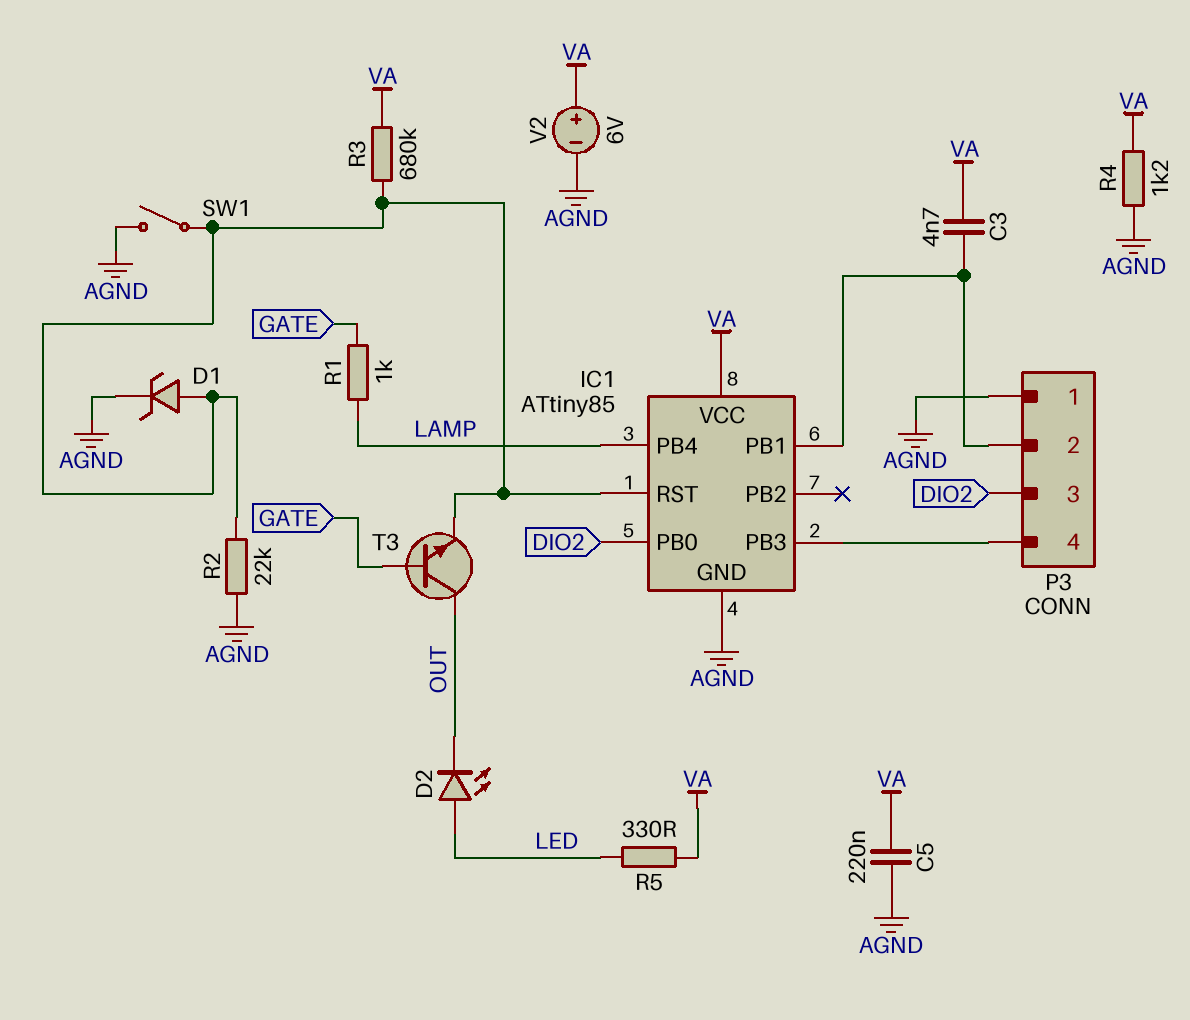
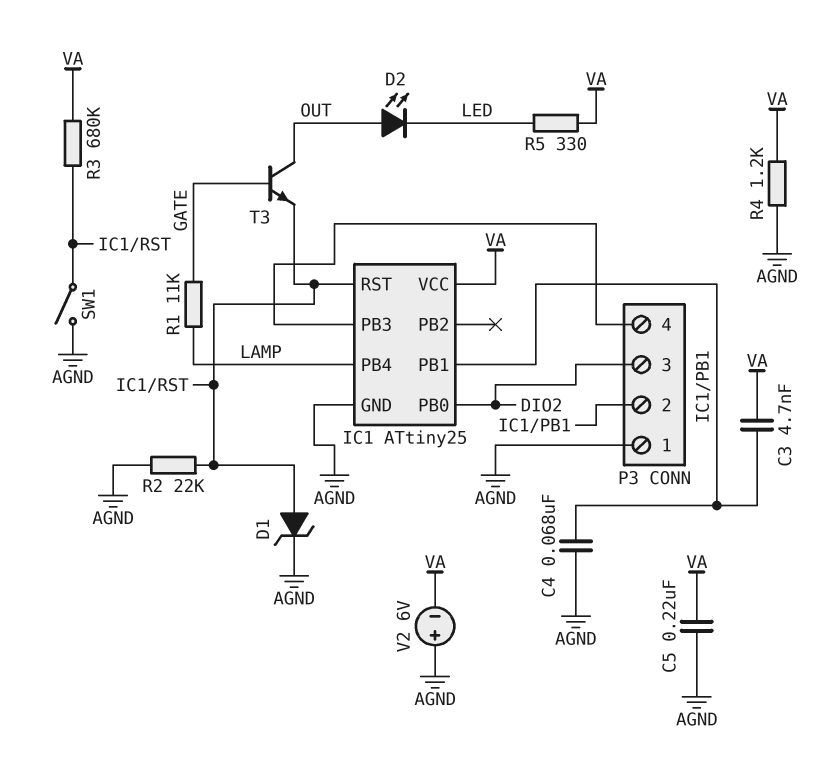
C4: none -> 68nF (AGND, IC1/PB1)
D2: LED (A LED, K OUT) -> LED (A OUT, K LED)
IC1: ATtiny85 -> ATtiny25
R1: 1k (GATE, LAMP) -> 11k (GATE, LAMP)
V2: 6V (plus VA, minus AGND) -> 6V (plus AGND, minus VA)

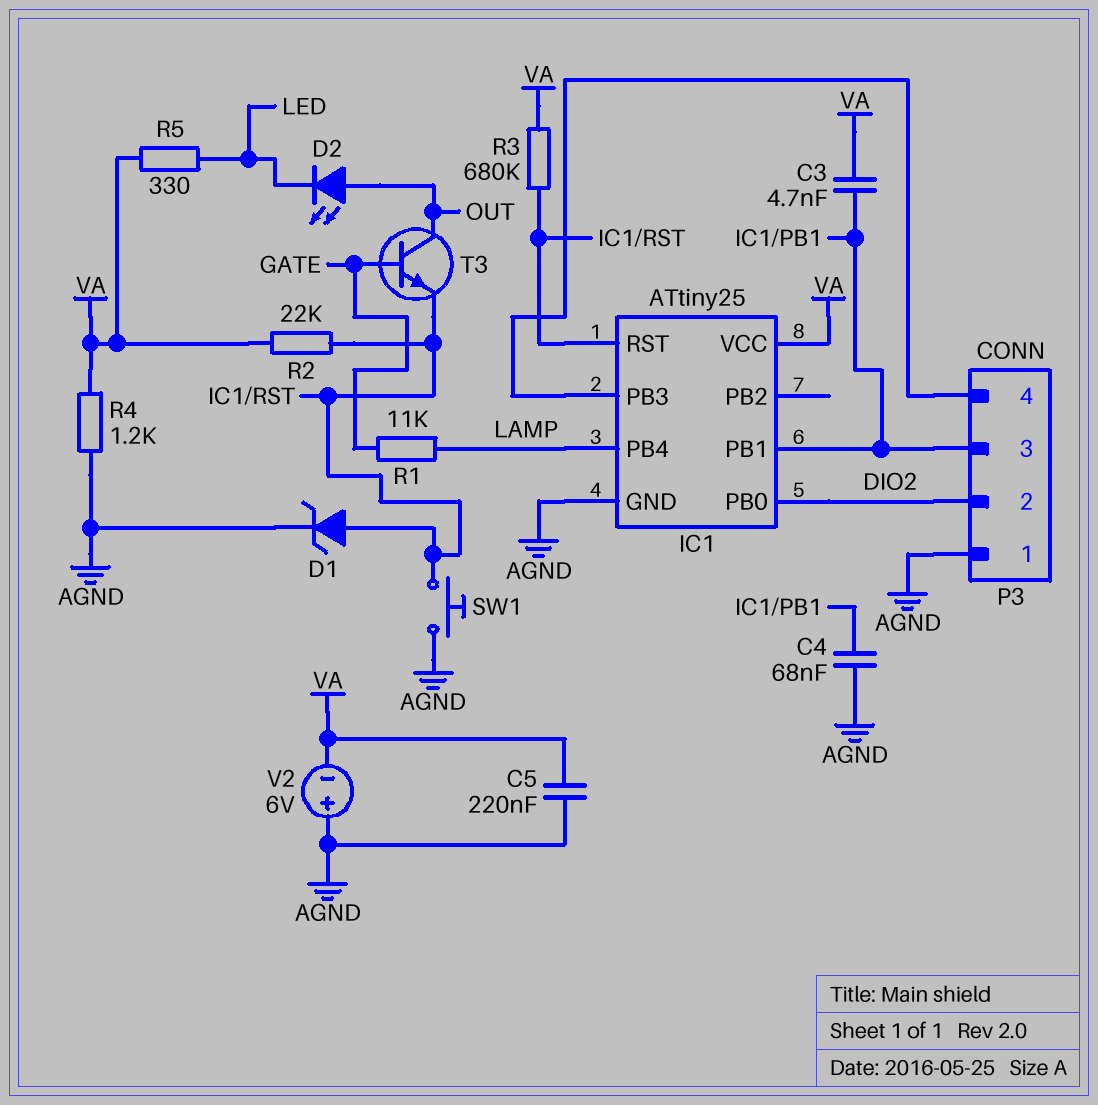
P3 pin 2: IC1/PB1 -> DIO2
P3 pin 3: DIO2 -> IC1/PB1
R2: 22k (AGND, IC1/RST) -> 22k (IC1/RST, VA)
SW1: switch (AGND, IC1/RST) -> button (AGND, IC1/RST)

